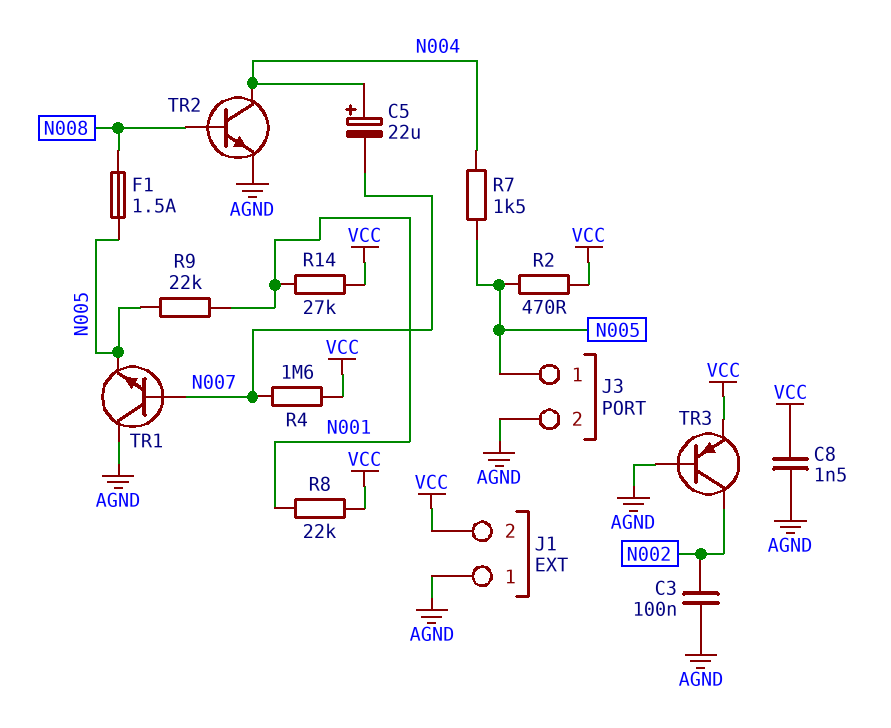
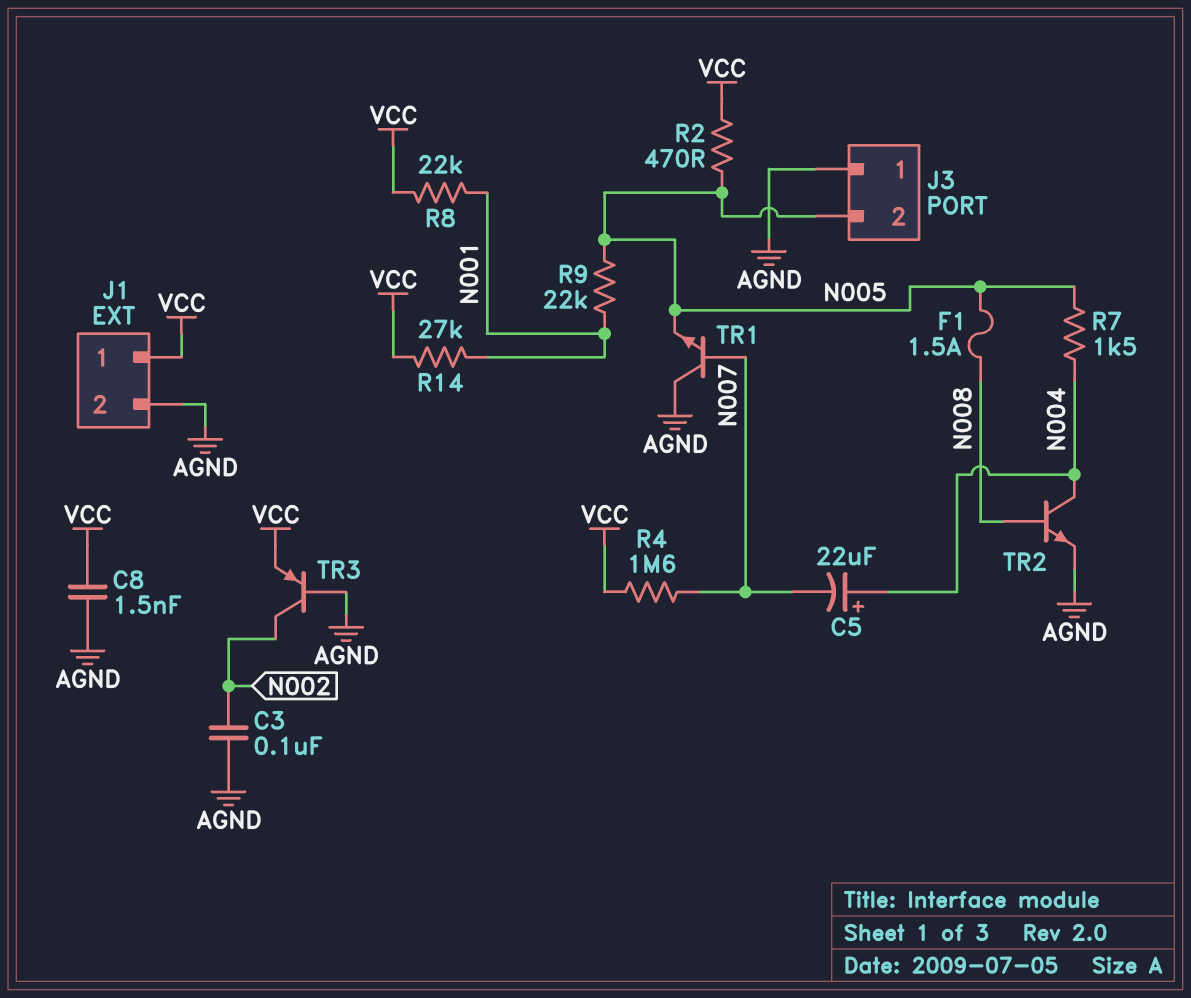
J1 pin 1: AGND -> VCC
J1 pin 2: VCC -> AGND
J3 pin 1: N005 -> AGND
J3 pin 2: AGND -> N005

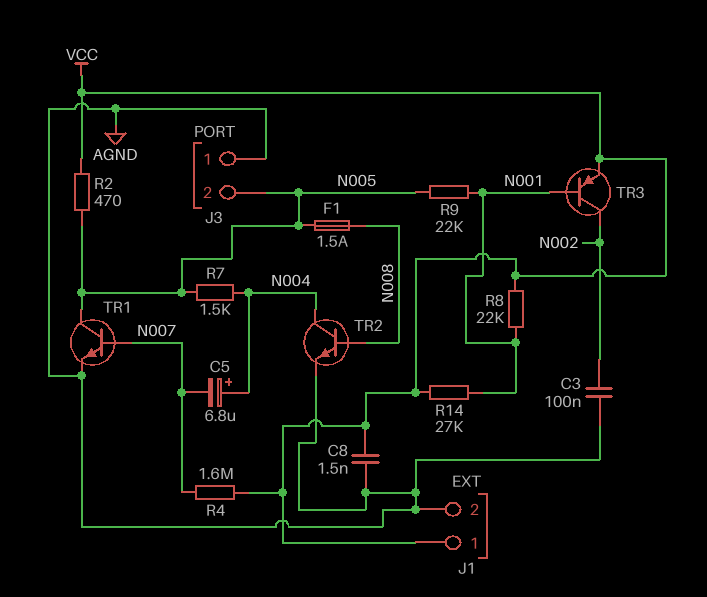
C5: 22uF (plus N004, minus N007) -> 6.8uF (plus N004, minus N007)
TR1: NPN (B N007, C AGND, E N005) -> NPN (B N007, C N005, E AGND)
TR3: PNP (B AGND, C N002, E VCC) -> PNP (B N001, C N002, E VCC)

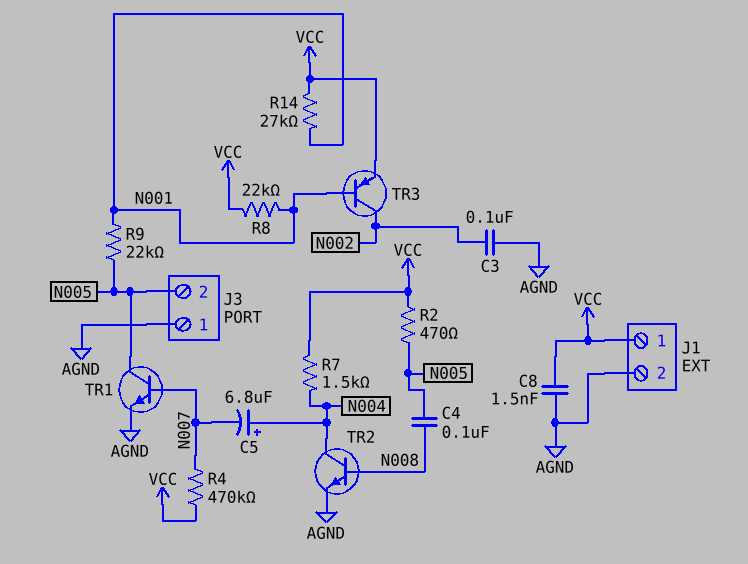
C4: none -> 100nF (N005, N008)
F1: 1.5A (N005, N008) -> none
R4: 1.6M (N007, VCC) -> 470k (N007, VCC)
R7: 1.5k (N004, N005) -> 1.5k (N004, VCC)

